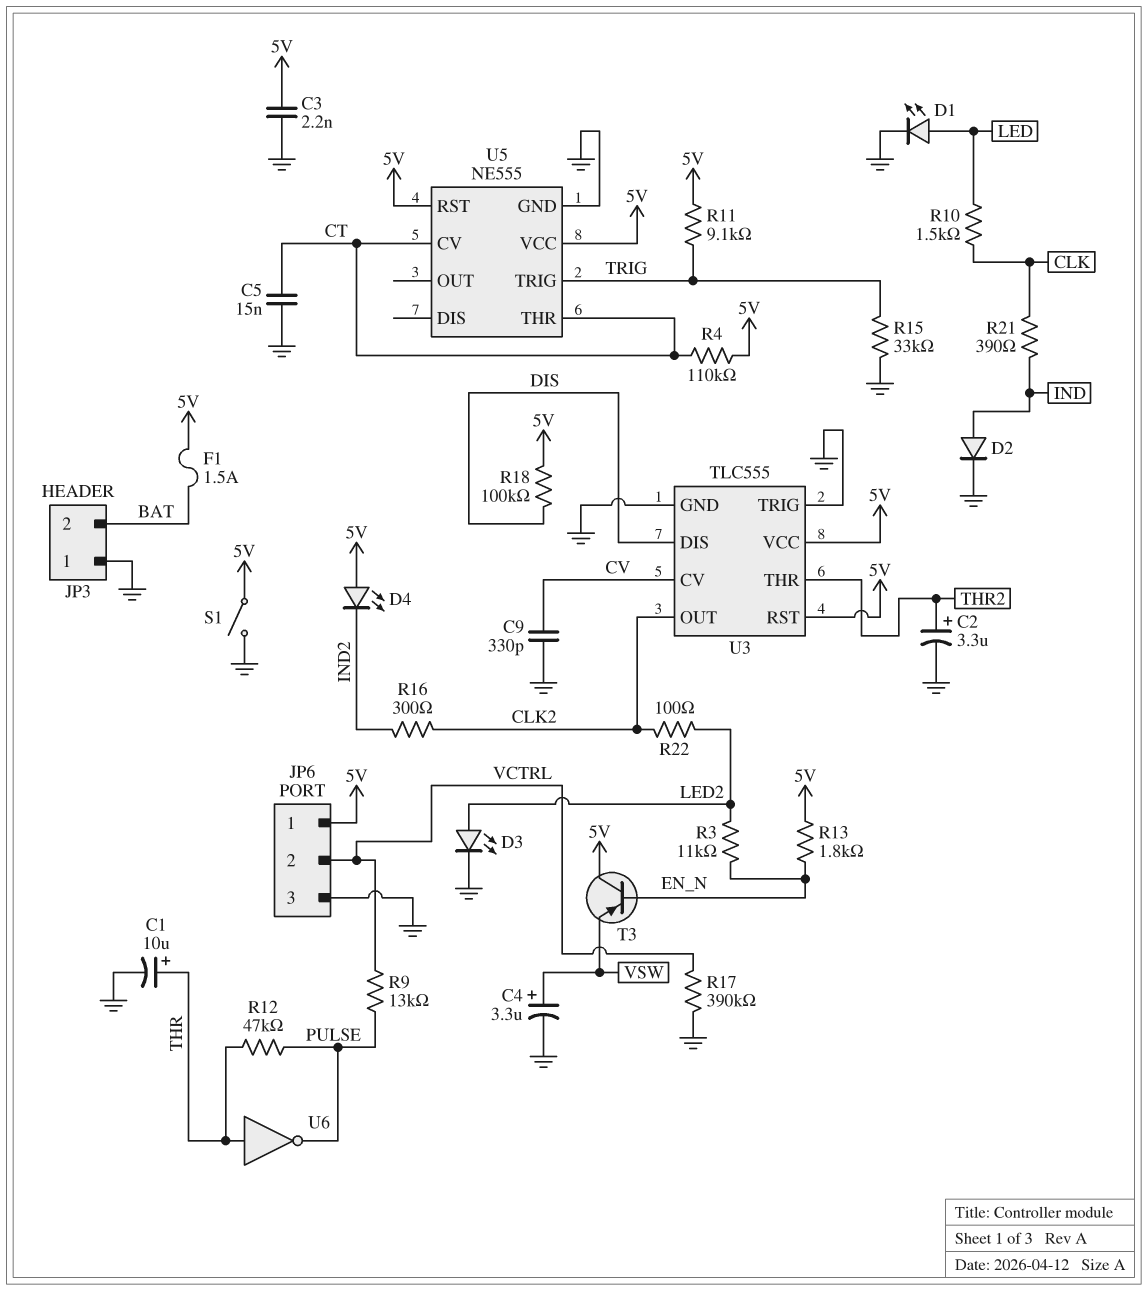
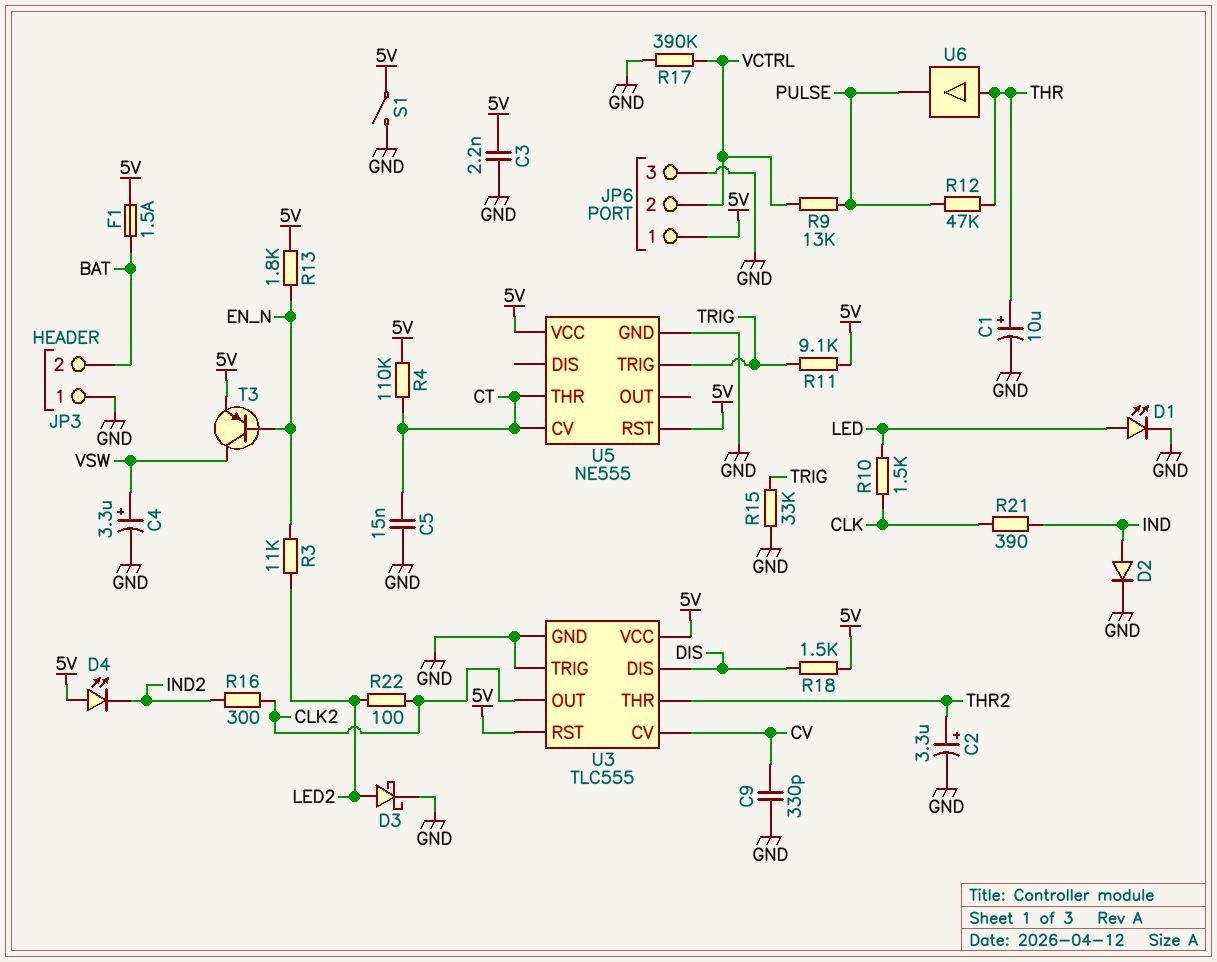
D3: LED (A LED2, K GND) -> schottky (A LED2, K GND)
R18: 100k (5V, DIS) -> 1.5k (5V, DIS)
T3: PNP (B EN_N, C 5V, E VSW) -> PNP (B EN_N, C VSW, E 5V)
U6: NOT (in THR, out PULSE) -> buffer (in THR, out PULSE)

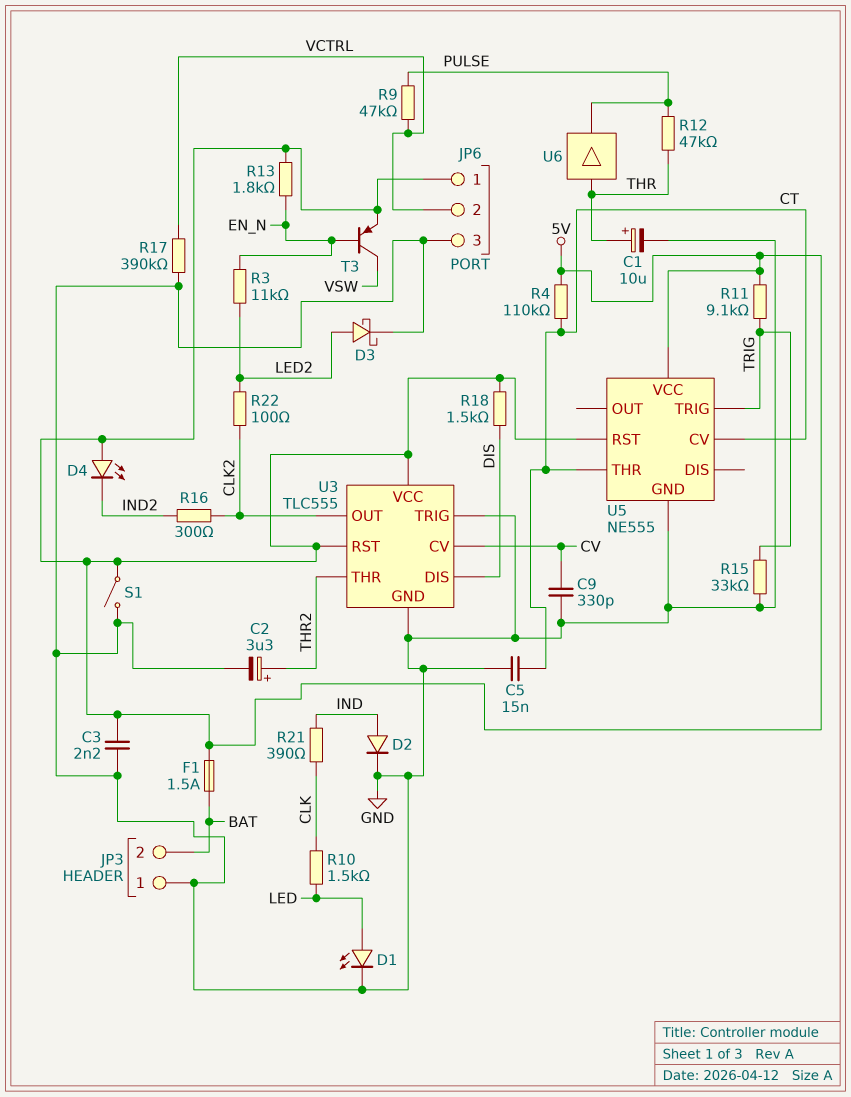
C4: 3.3uF (plus VSW, minus GND) -> none
R9: 13k (PULSE, VCTRL) -> 47k (PULSE, VCTRL)

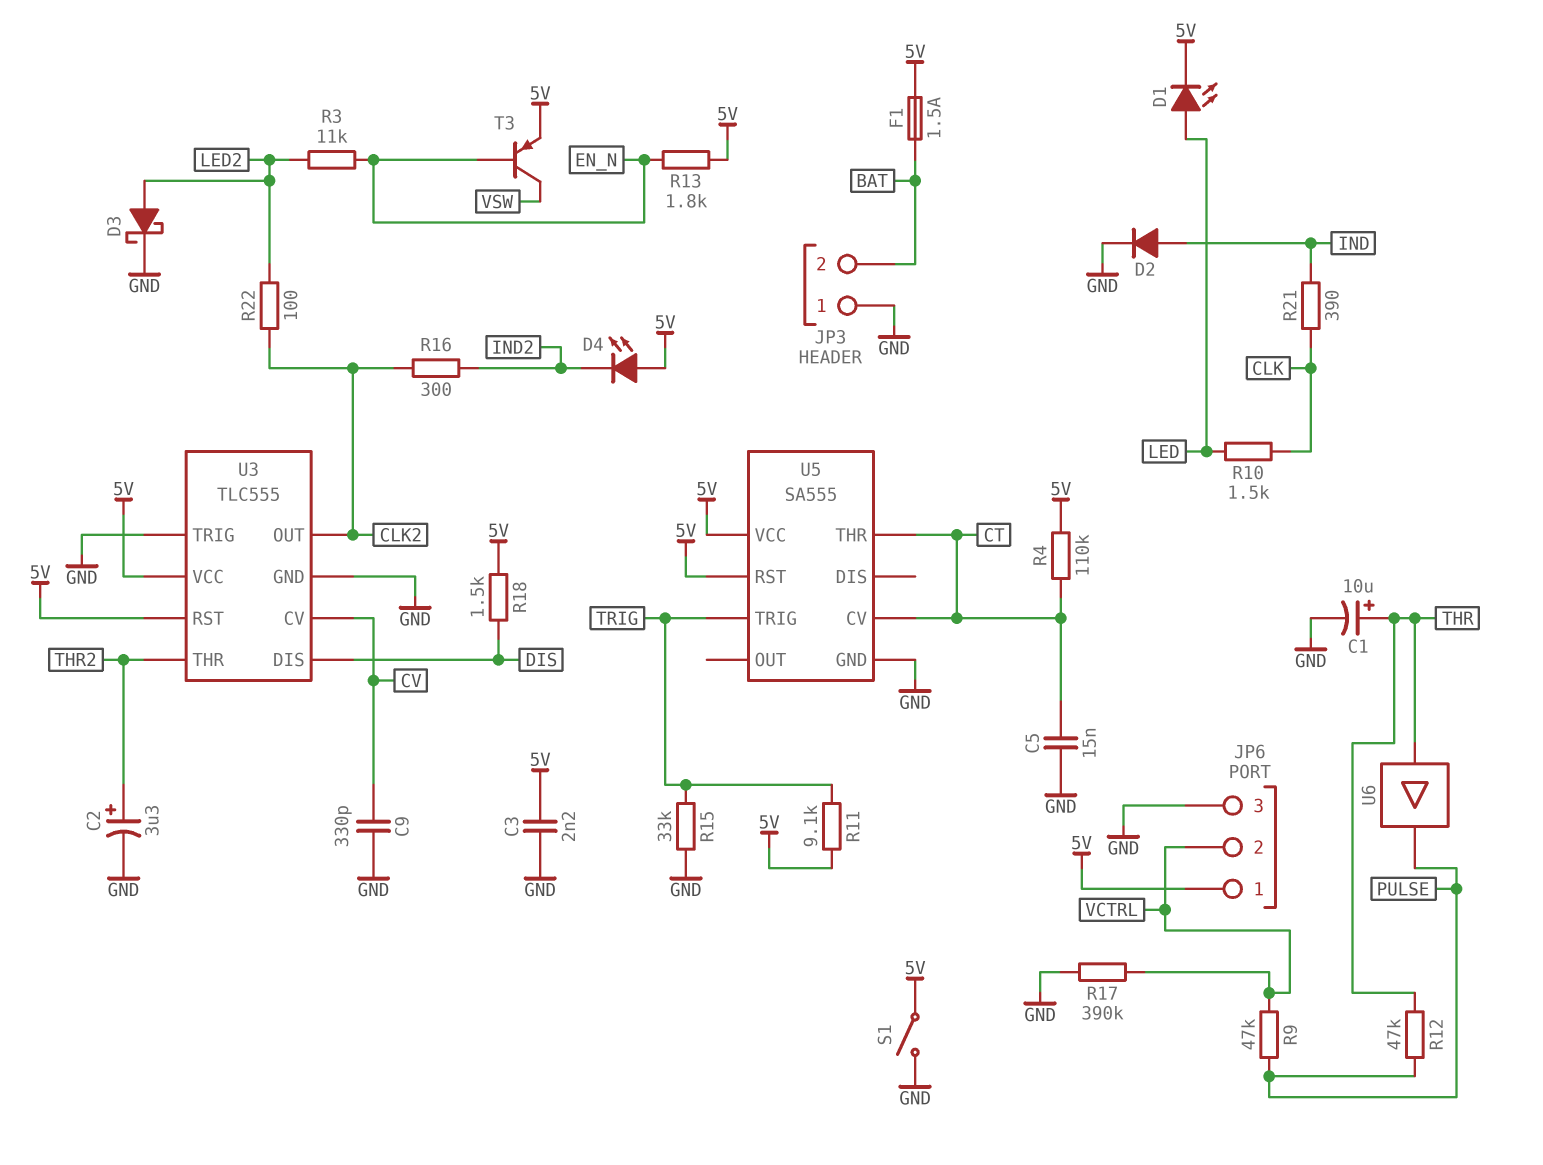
D1: LED (A LED, K GND) -> LED (A LED, K 5V)
U5: NE555 -> SA555

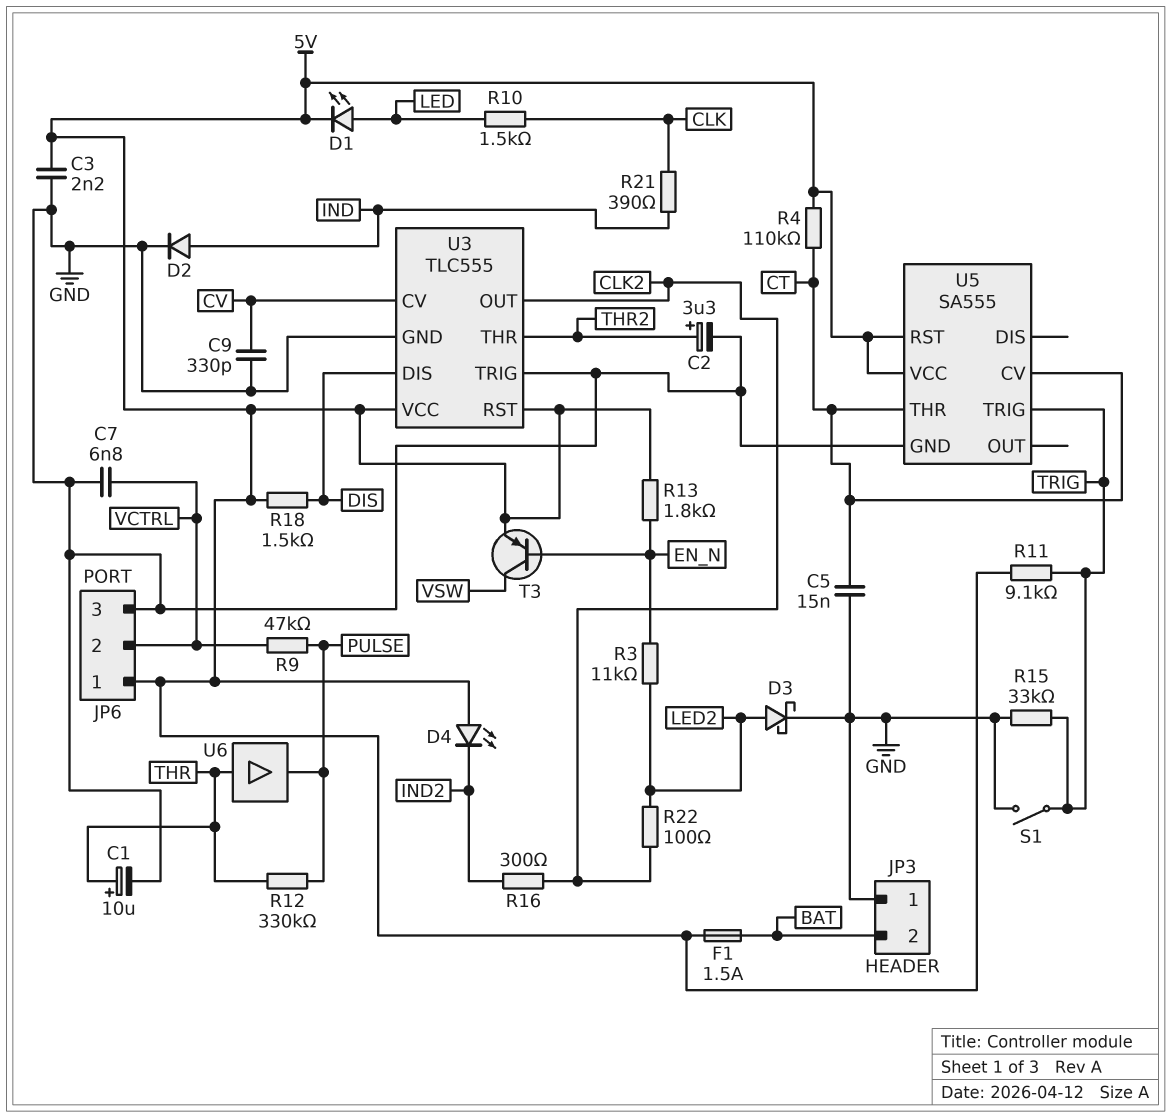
C7: none -> 6.8nF (GND, VCTRL)
R12: 47k (PULSE, THR) -> 330k (PULSE, THR)
R17: 390k (GND, VCTRL) -> none
S1: switch (5V, GND) -> switch (GND, TRIG)

